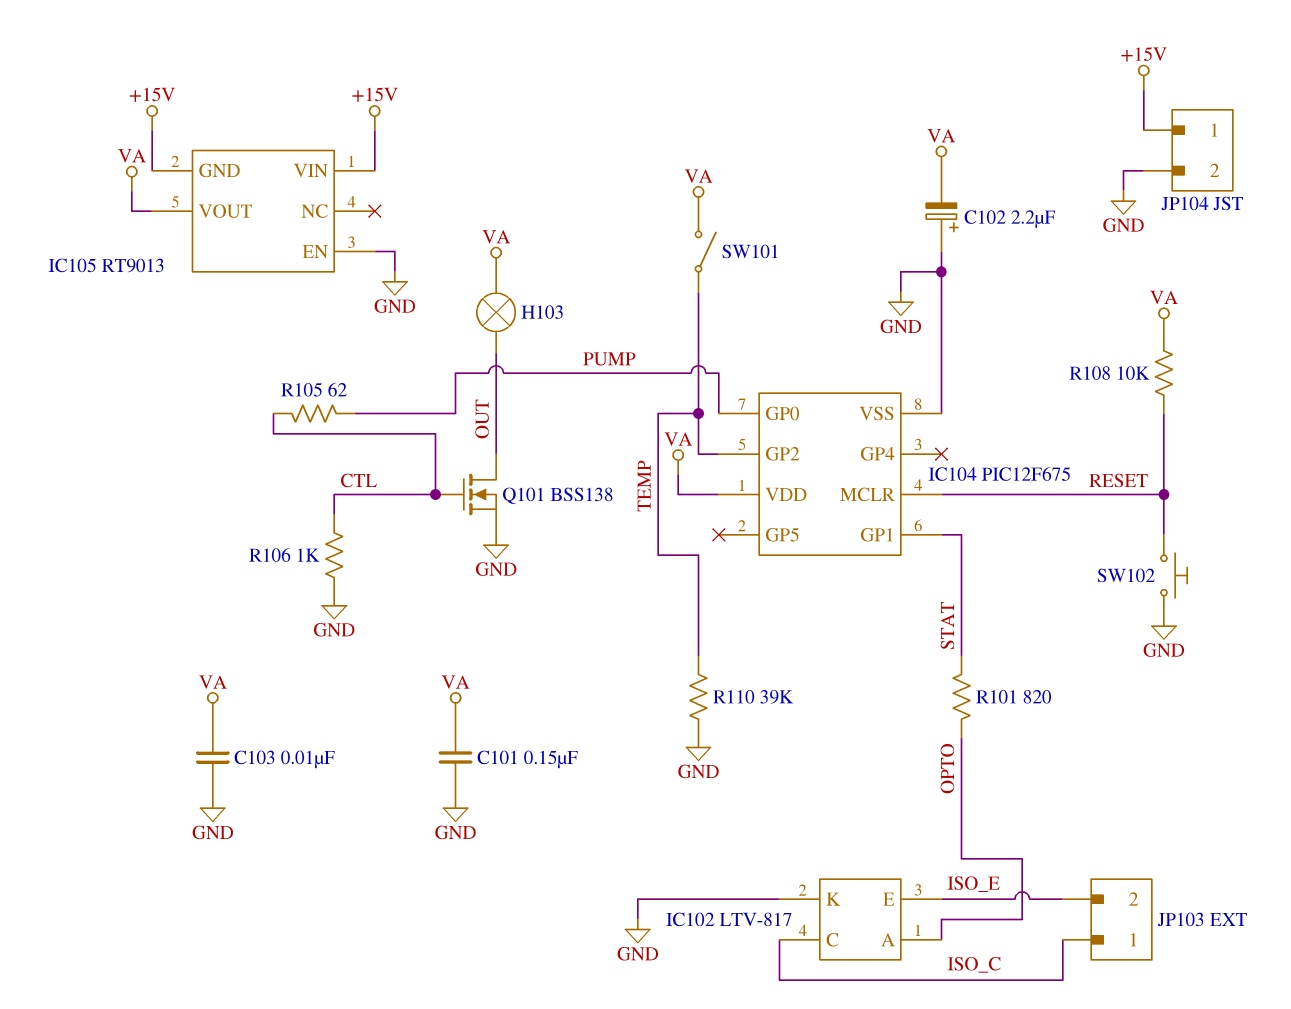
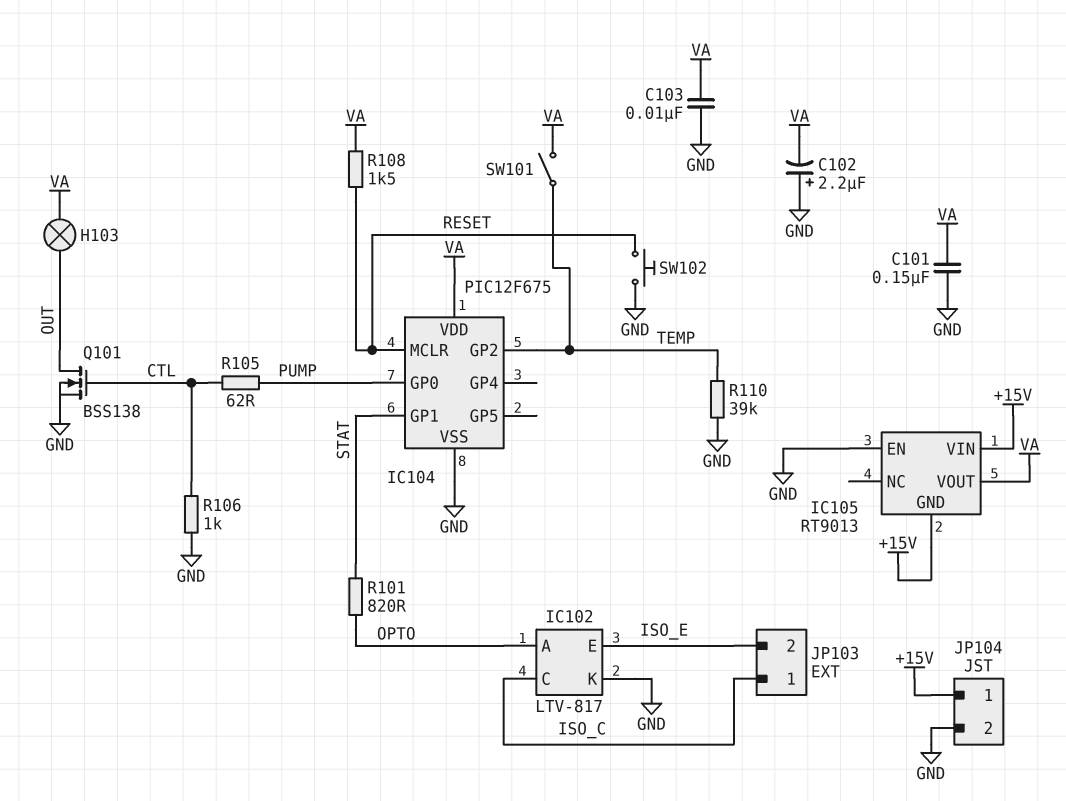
R108: 10k (RESET, VA) -> 1.5k (RESET, VA)

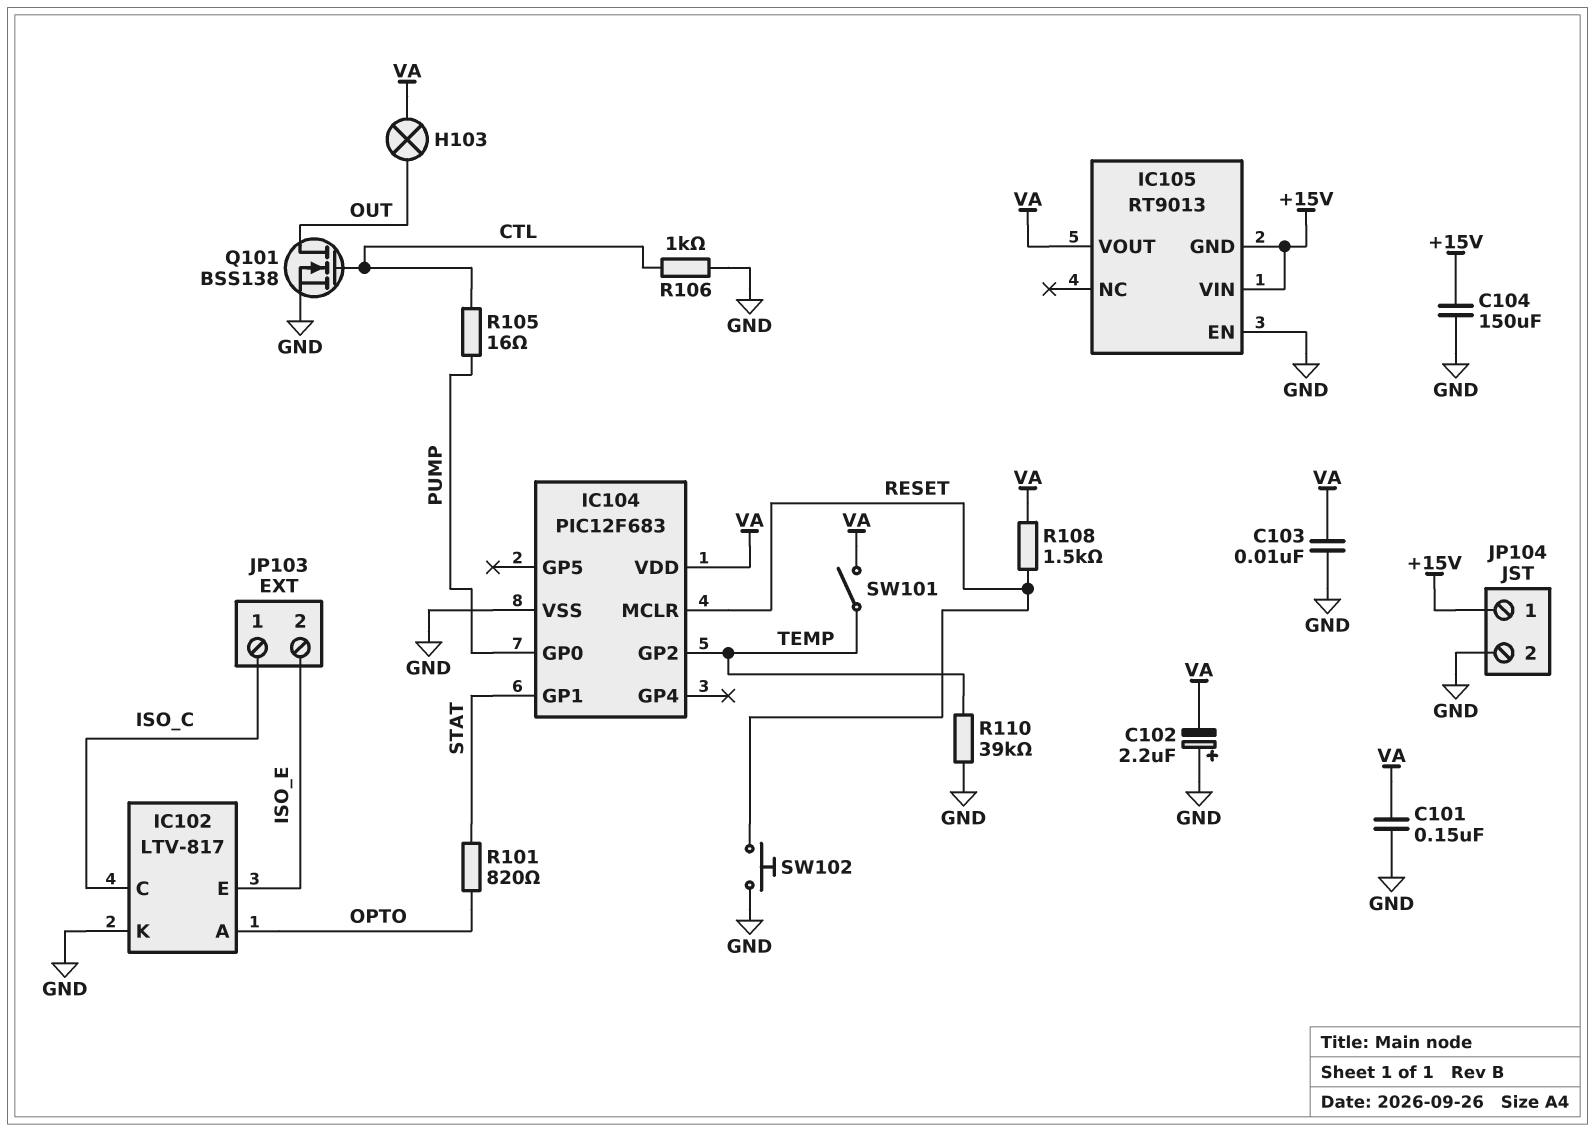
C104: none -> 150uF (+15V, GND)
IC104: PIC12F675 -> PIC12F683
R105: 62 (CTL, PUMP) -> 16 (CTL, PUMP)

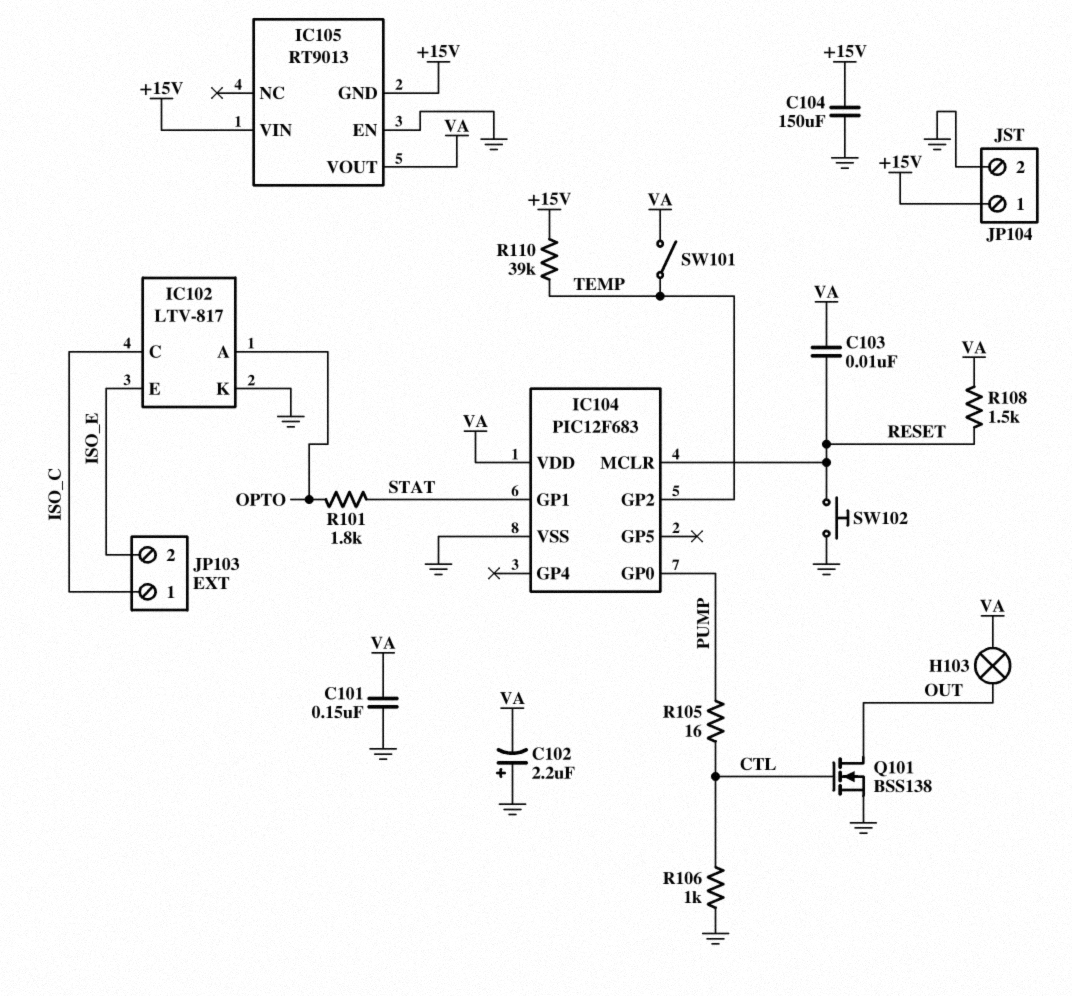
C103: 10nF (GND, VA) -> 10nF (RESET, VA)
R101: 820 (OPTO, STAT) -> 1.8k (OPTO, STAT)
R110: 39k (GND, TEMP) -> 39k (+15V, TEMP)

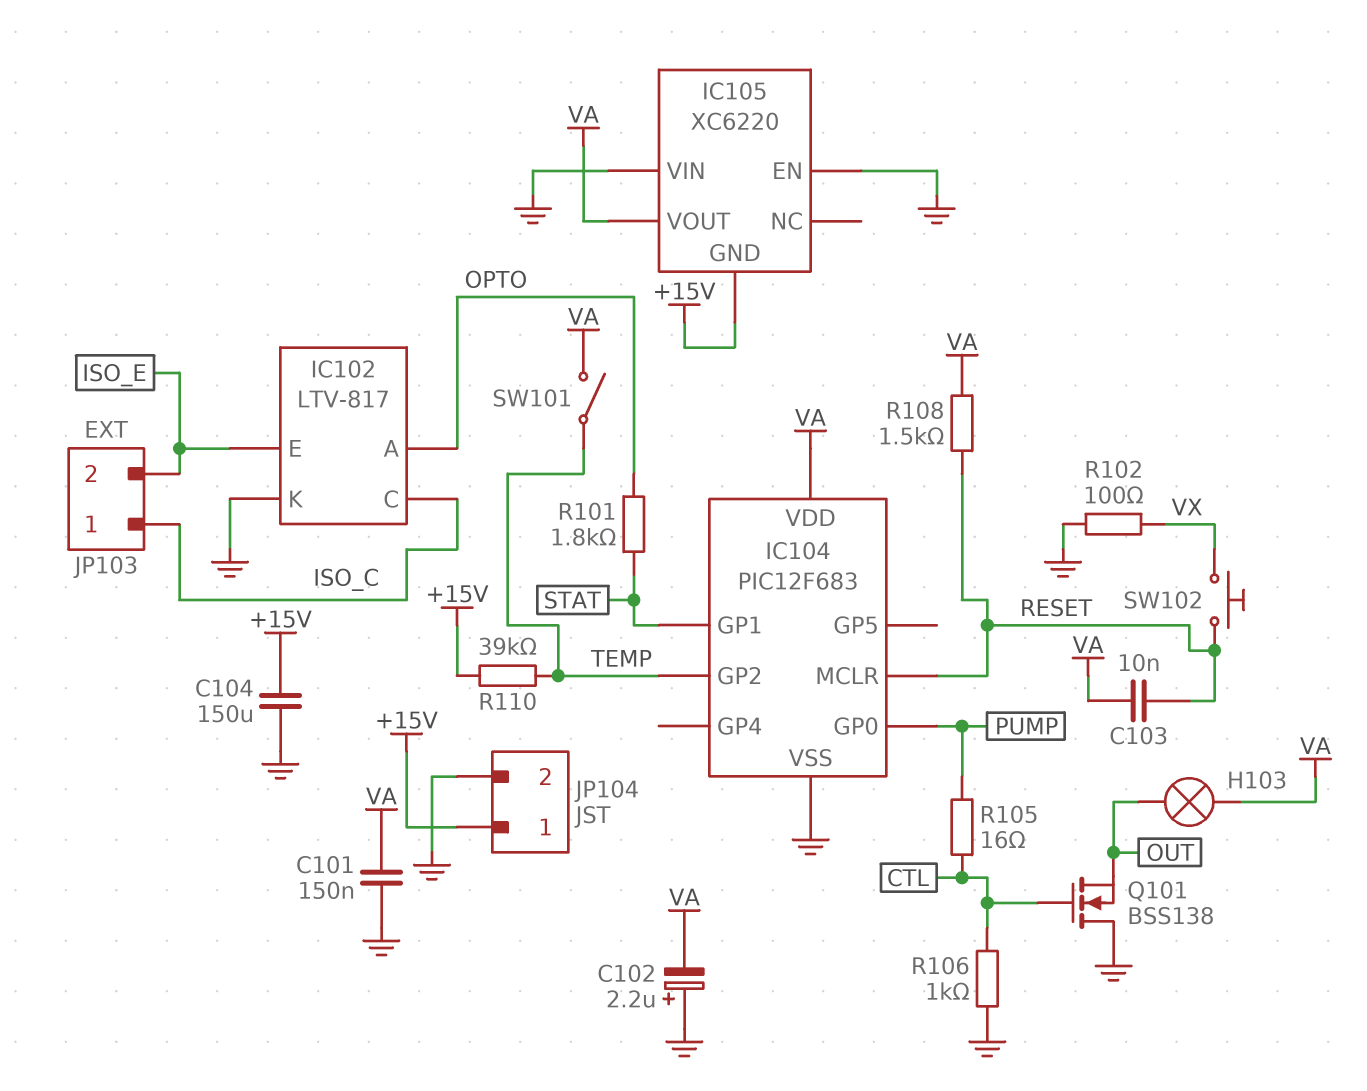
IC105: RT9013 -> XC6220
IC105 pin VIN: +15V -> GND
Q101: NMOS BSS138 (G CTL, D OUT, S GND) -> NMOS BSS138 (G CTL, D GND, S OUT)
R102: none -> 100 (GND, VX)
SW102: button (GND, RESET) -> button (RESET, VX)

